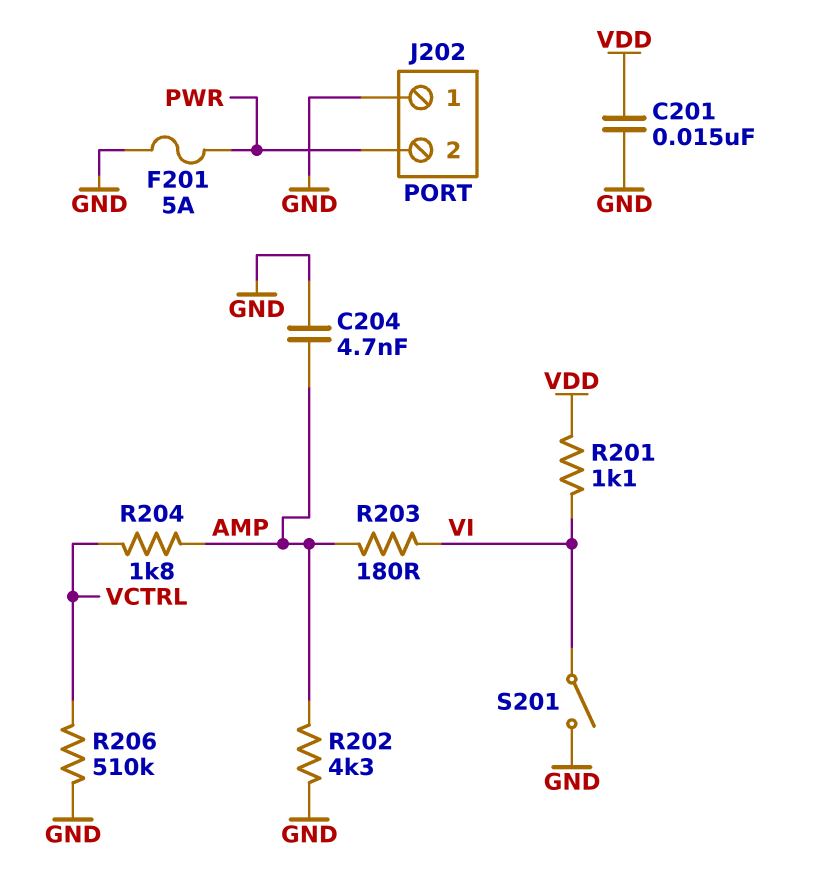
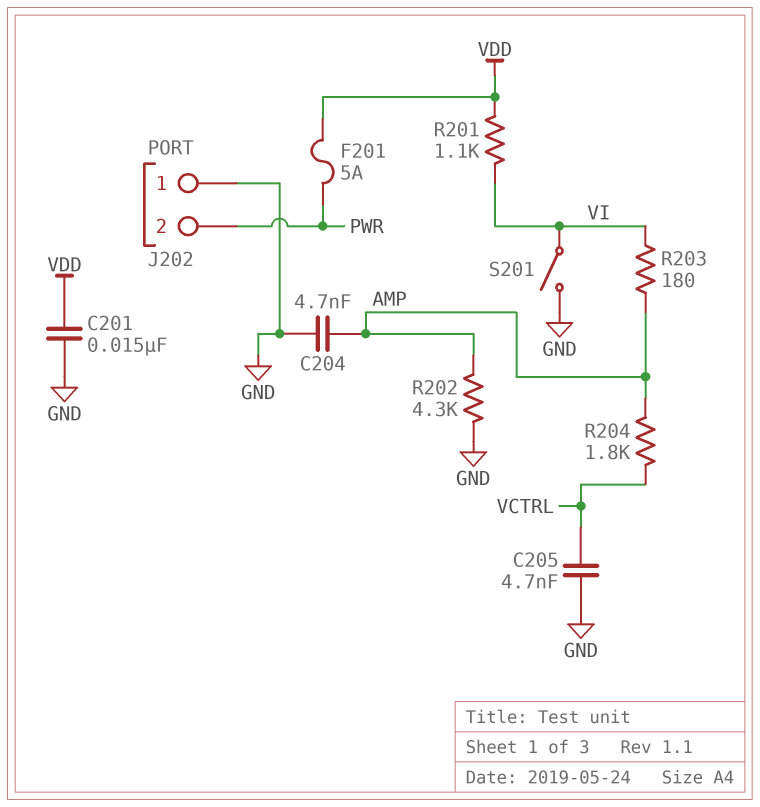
C205: none -> 4.7nF (GND, VCTRL)
F201: 5A (GND, PWR) -> 5A (PWR, VDD)
R206: 510k (GND, VCTRL) -> none

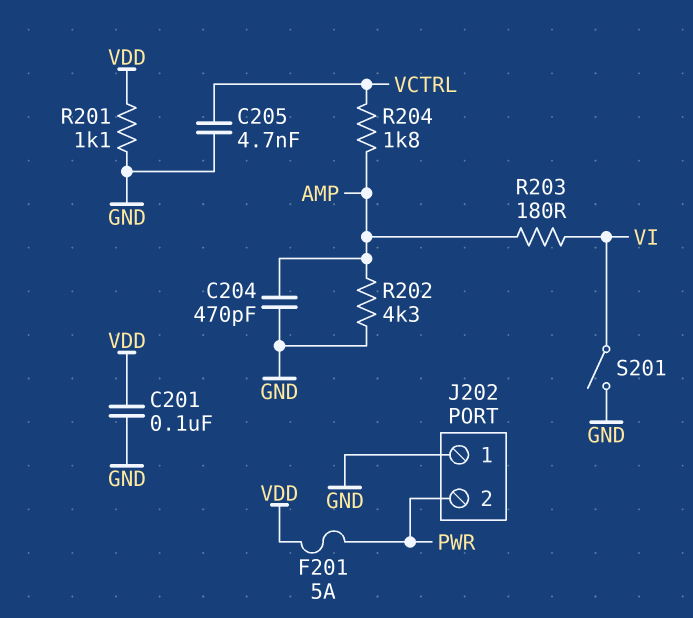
C201: 15nF (GND, VDD) -> 100nF (GND, VDD)
C204: 4.7nF (AMP, GND) -> 470pF (AMP, GND)
R201: 1.1k (VDD, VI) -> 1.1k (GND, VDD)

